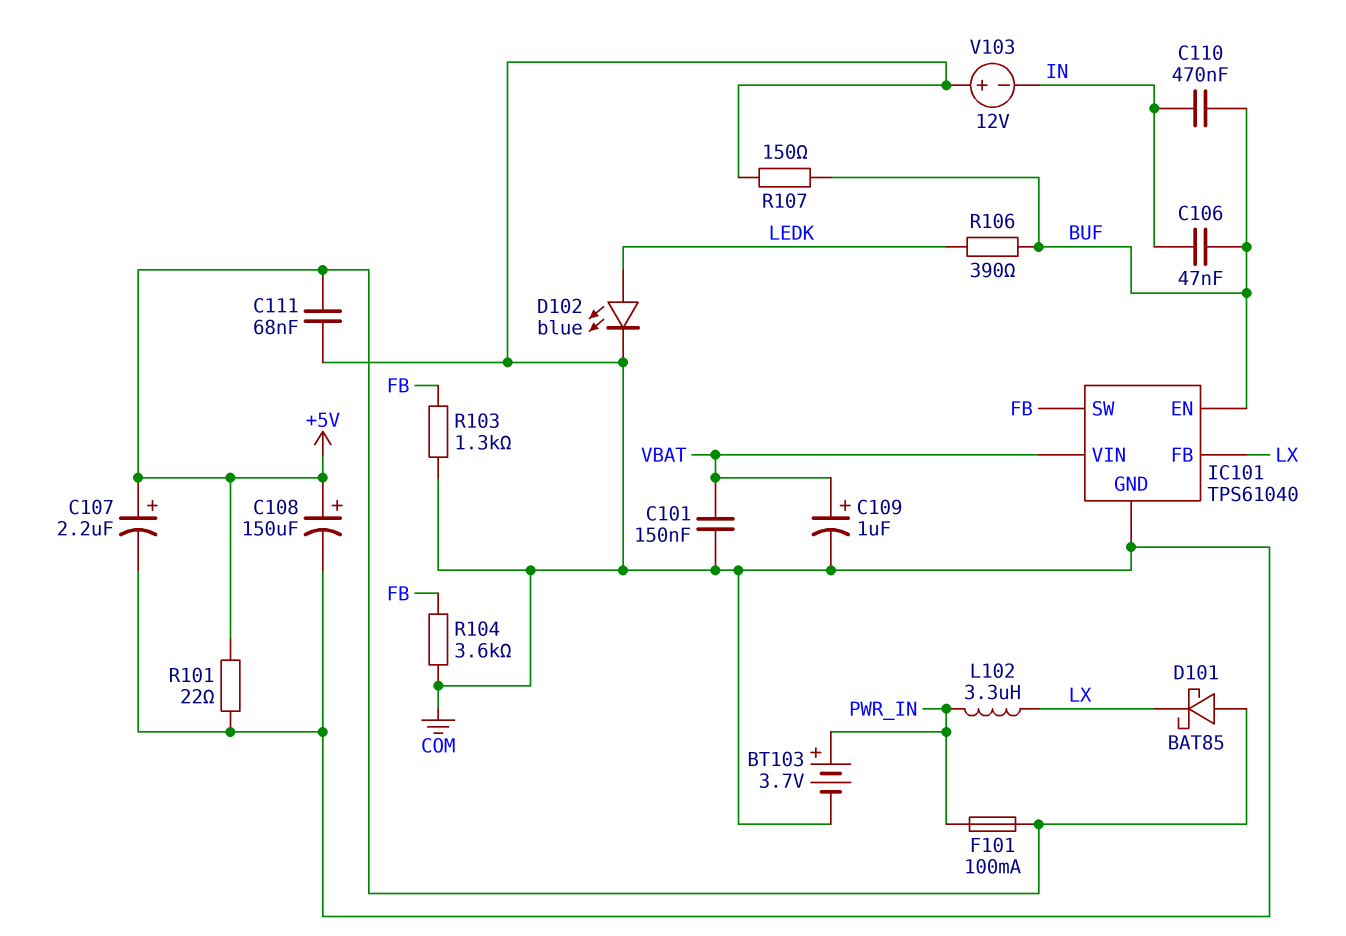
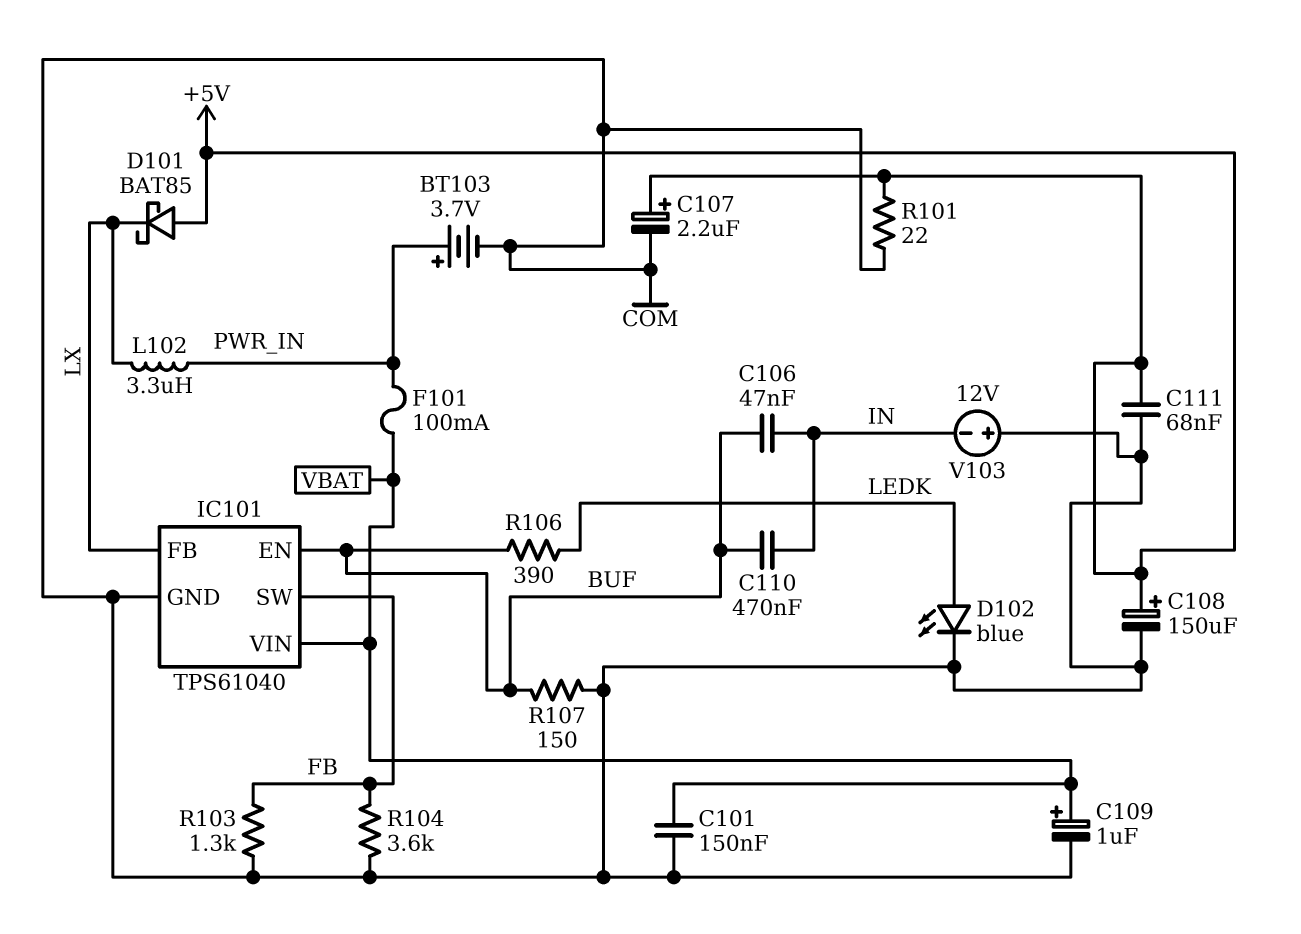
F101: 100mA (+5V, PWR_IN) -> 100mA (PWR_IN, VBAT)

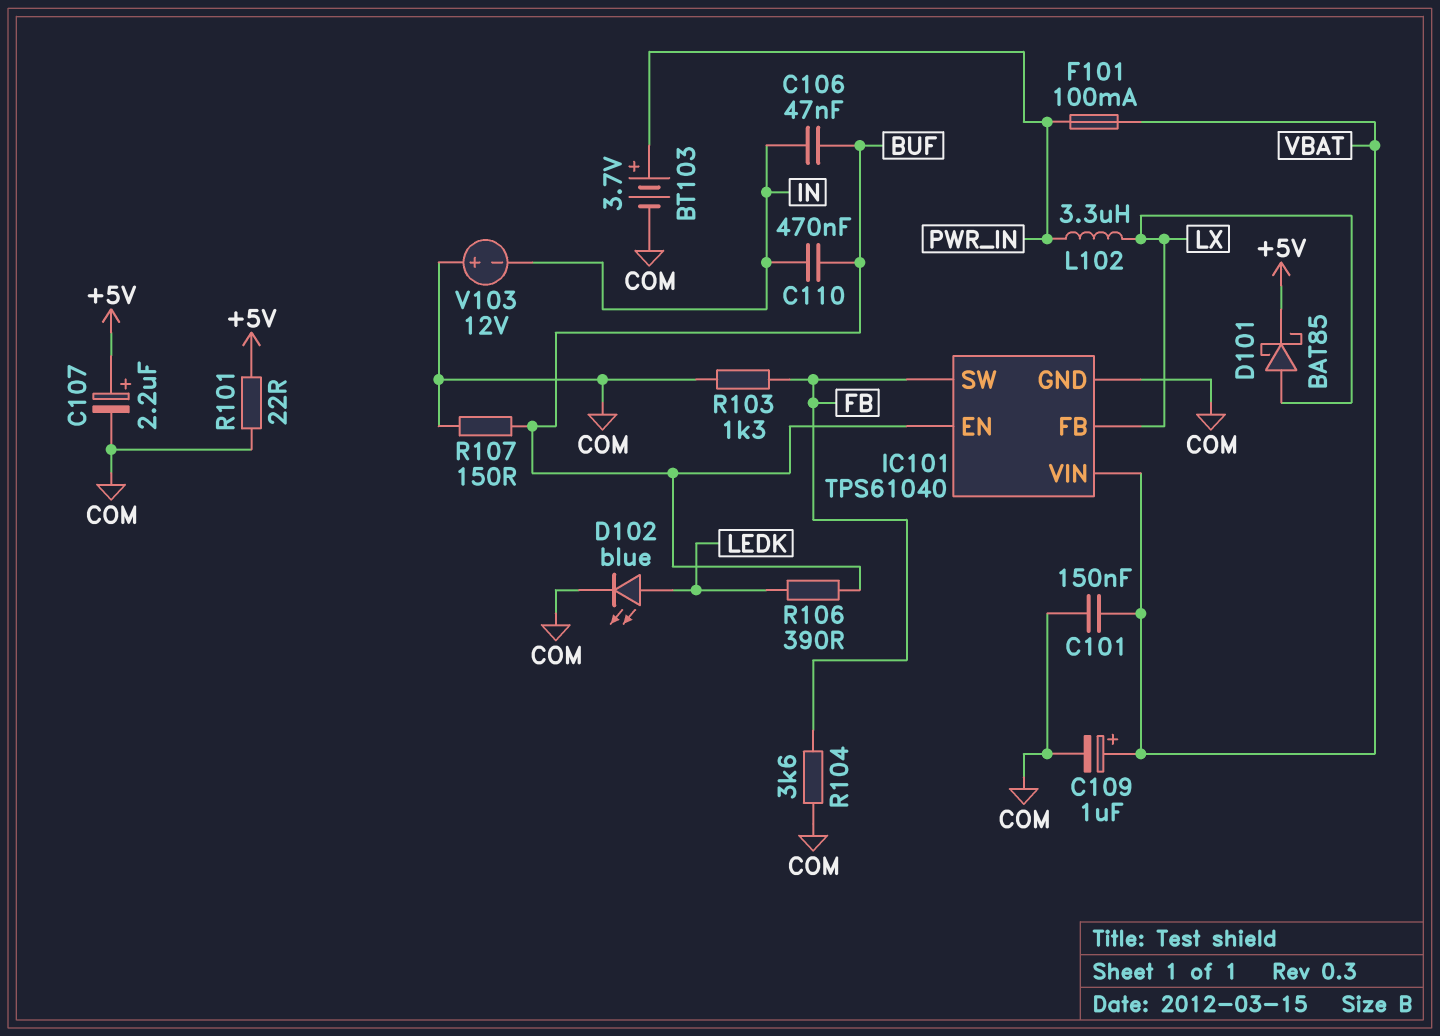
C108: 150uF (plus +5V, minus COM) -> none
C111: 68nF (+5V, COM) -> none
D101: schottky BAT85 (A +5V, K LX) -> schottky BAT85 (A LX, K +5V)

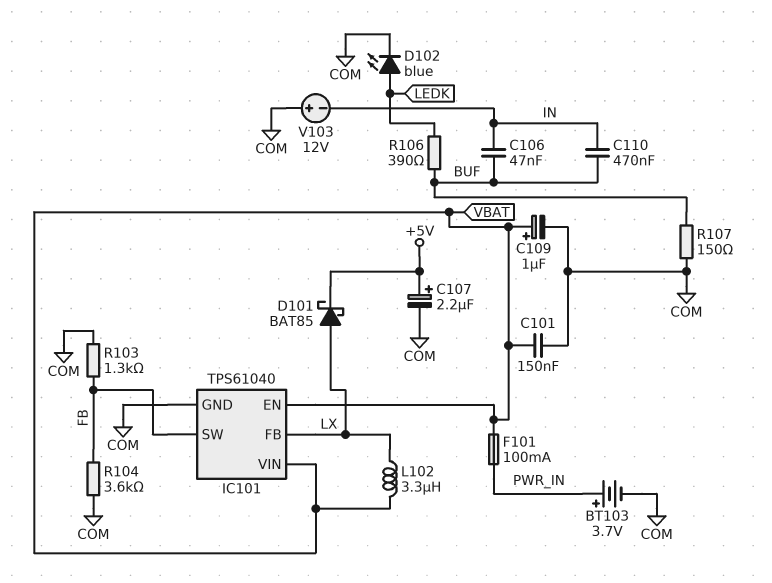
IC101 pin EN: BUF -> VBAT
L102: 3.3uH (LX, PWR_IN) -> 3.3uH (LX, VBAT)
R101: 22 (+5V, COM) -> none

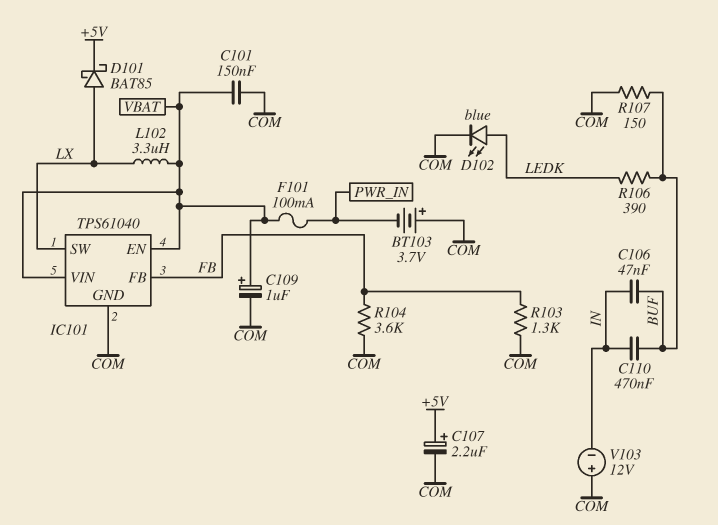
BT103: 3.7V (plus PWR_IN, minus COM) -> 3.7V (plus COM, minus PWR_IN)
IC101 pin FB: LX -> FB
IC101 pin SW: FB -> LX

